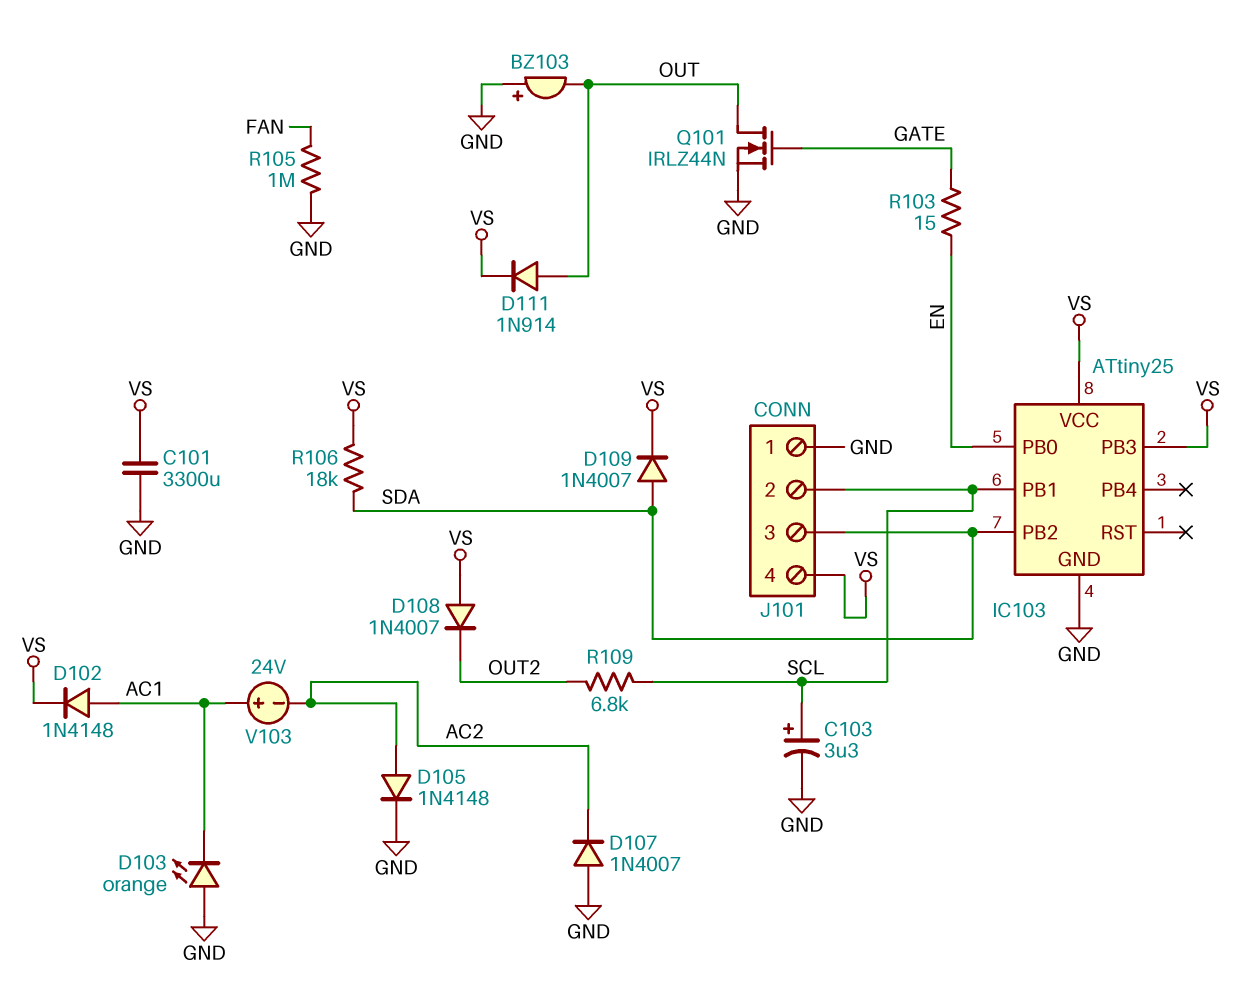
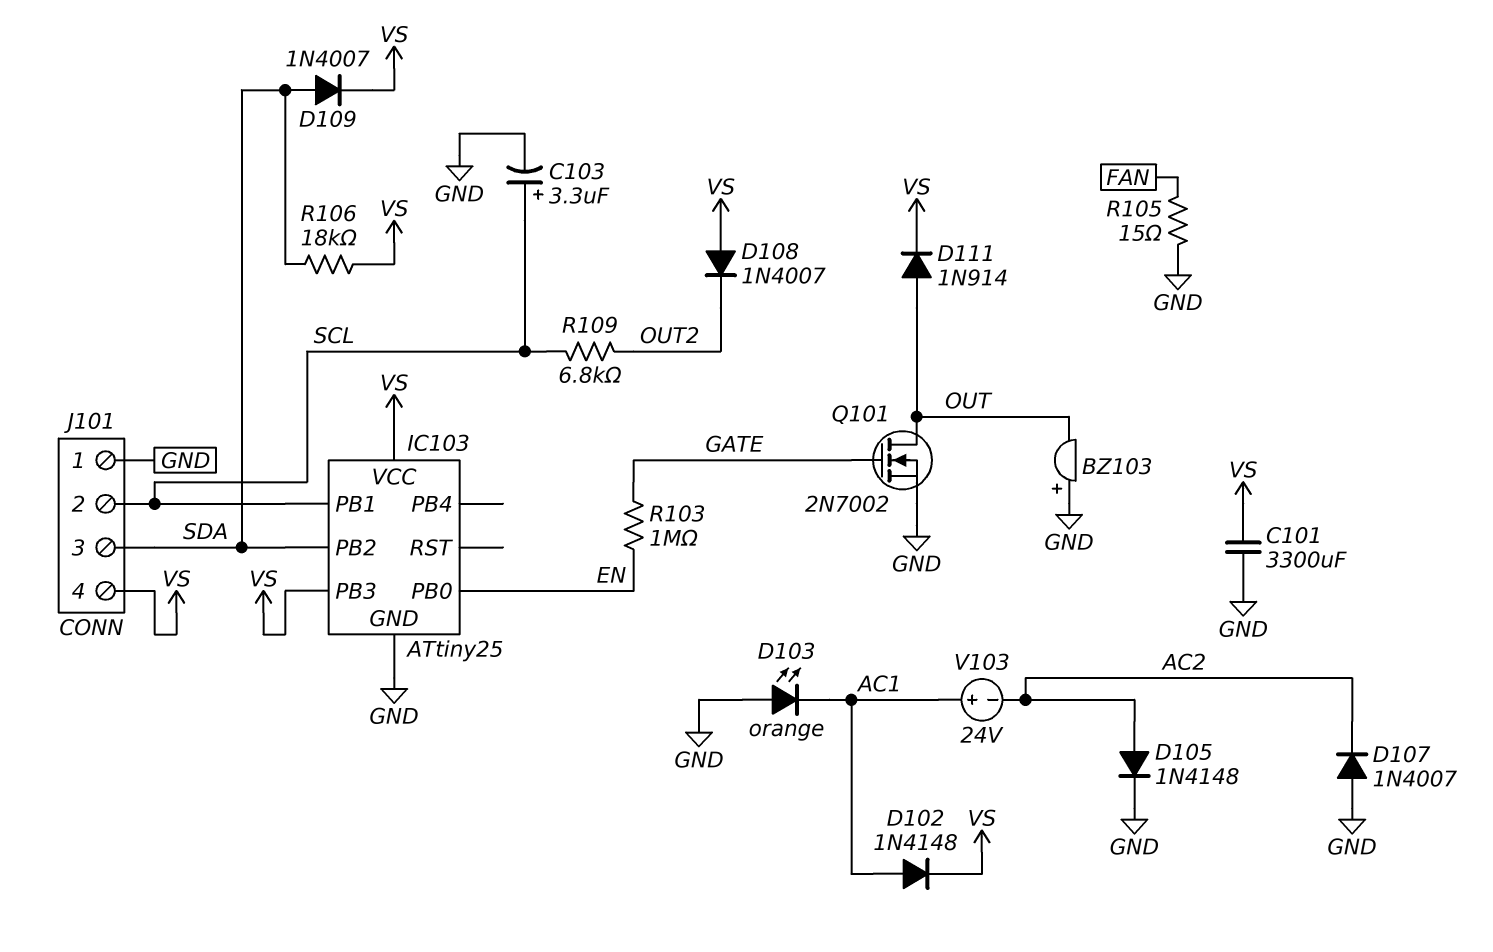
Q101: NMOS IRLZ44N (G GATE, D OUT, S GND) -> NMOS 2N7002 (G GATE, D OUT, S GND)
R103: 15 (EN, GATE) -> 1M (EN, GATE)
R105: 1M (FAN, GND) -> 15 (FAN, GND)

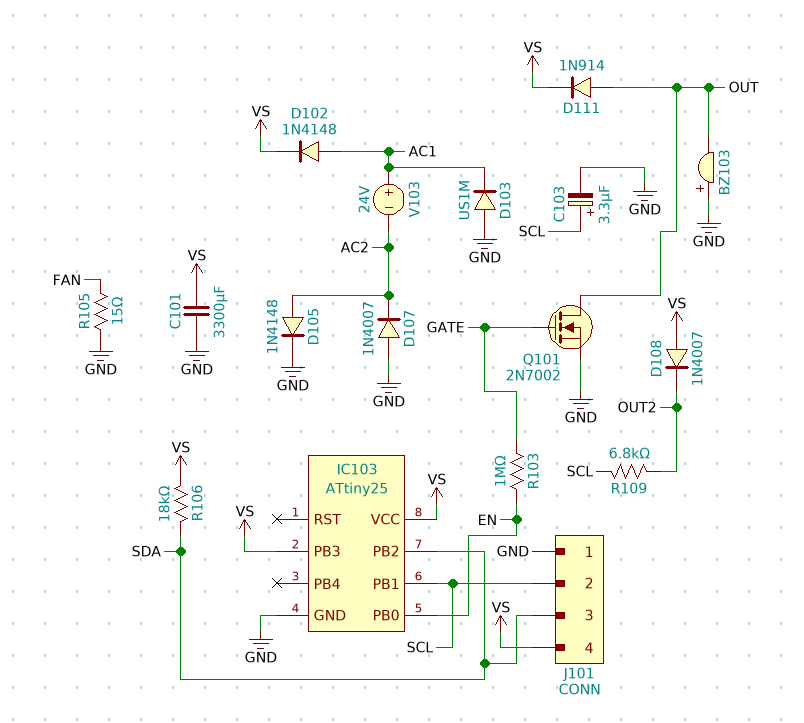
D103: LED orange (A GND, K AC1) -> diode US1M (A GND, K AC1)
D109: diode 1N4007 (A SDA, K VS) -> none

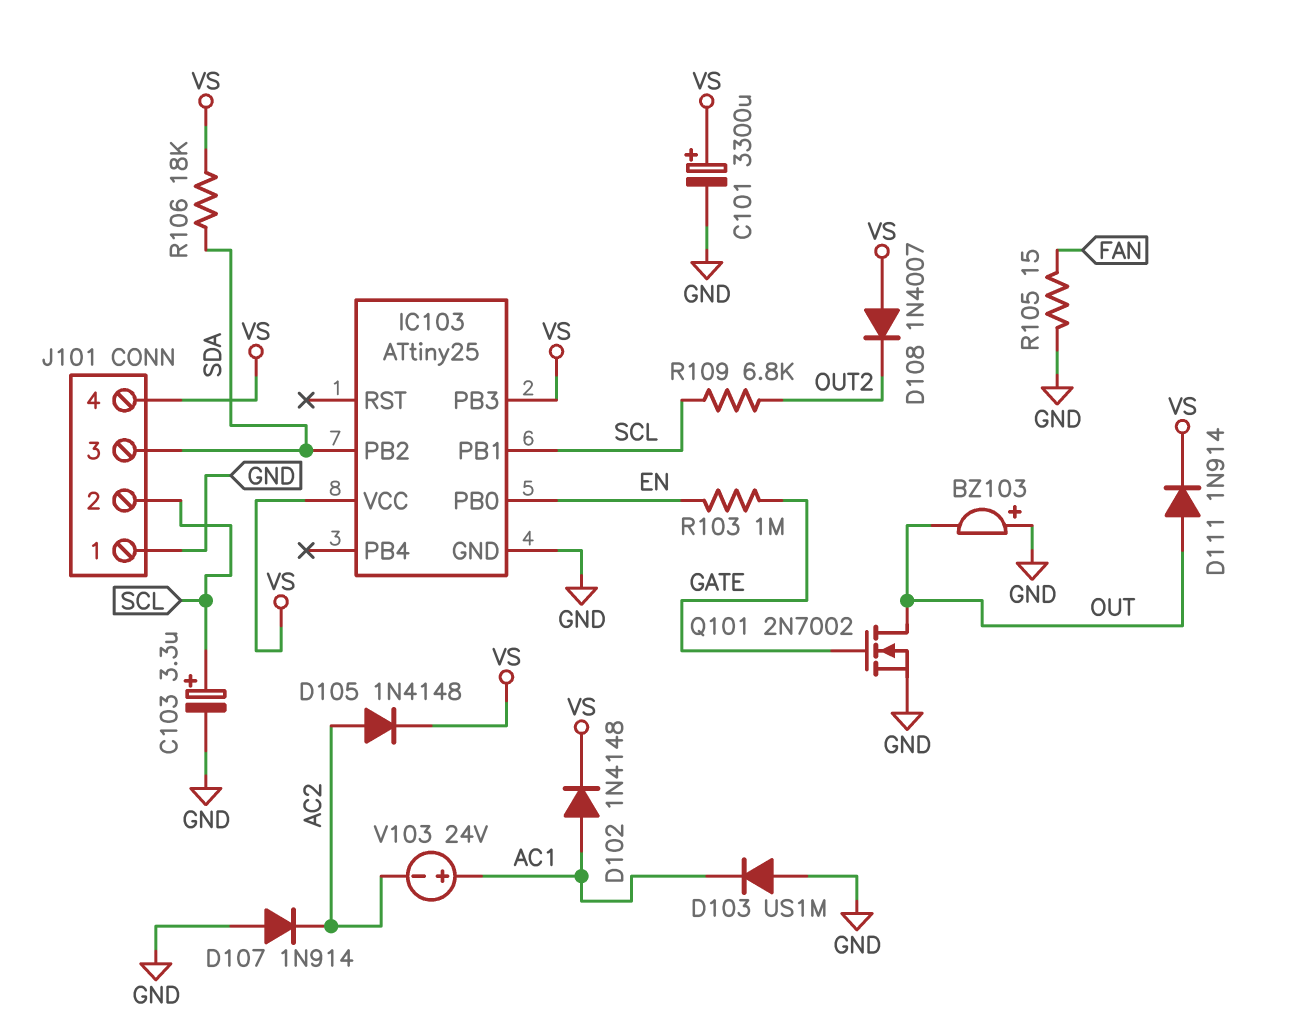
C101: 3300uF (GND, VS) -> 3300uF (plus VS, minus GND)
D105: diode 1N4148 (A AC2, K GND) -> diode 1N4148 (A AC2, K VS)
D107: diode 1N4007 (A GND, K AC2) -> diode 1N914 (A GND, K AC2)

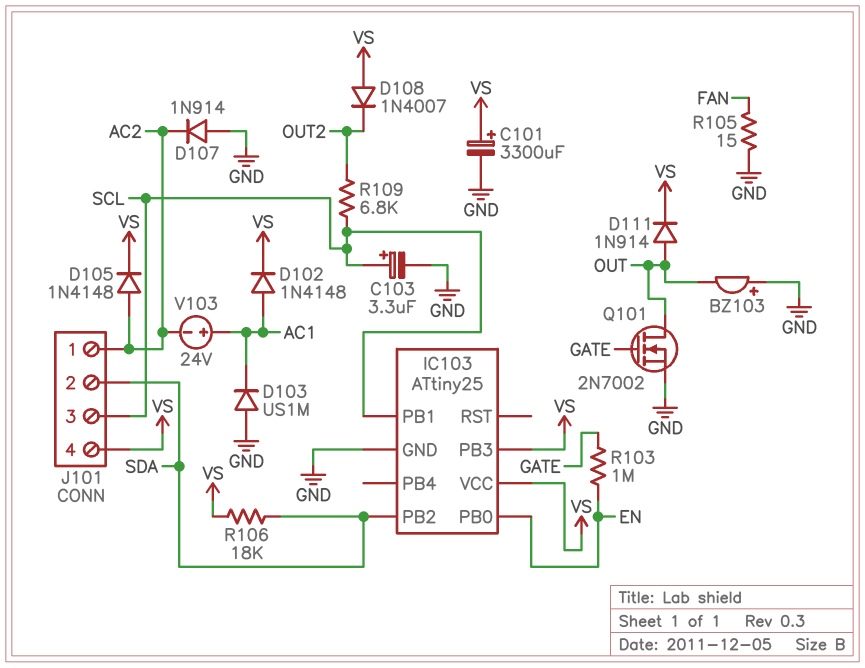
J101 pin 1: GND -> AC2
J101 pin 2: SCL -> SDA
J101 pin 3: SDA -> SCL

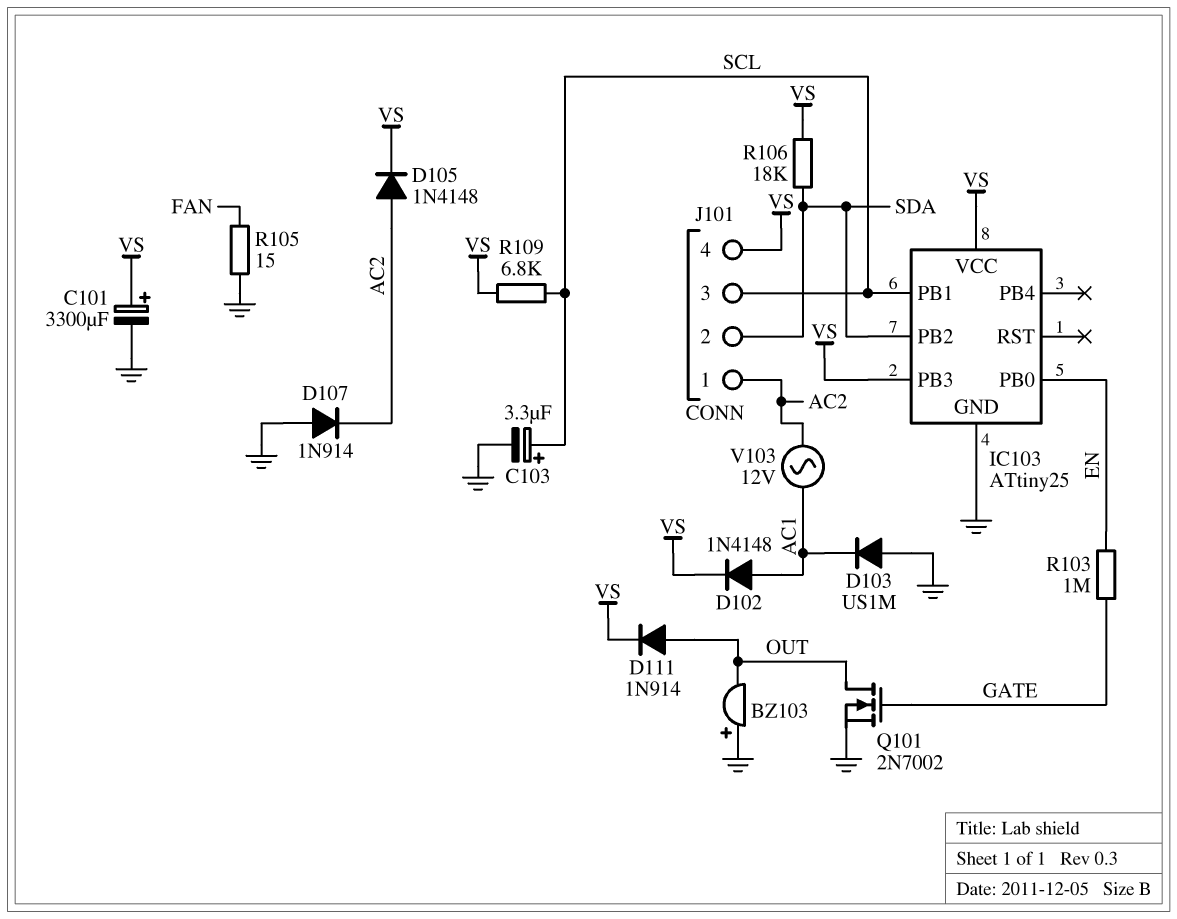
D108: diode 1N4007 (A VS, K OUT2) -> none
R109: 6.8k (OUT2, SCL) -> 6.8k (SCL, VS)
V103: 24V (plus AC1, minus AC2) -> AC 12V (AC1, AC2)

